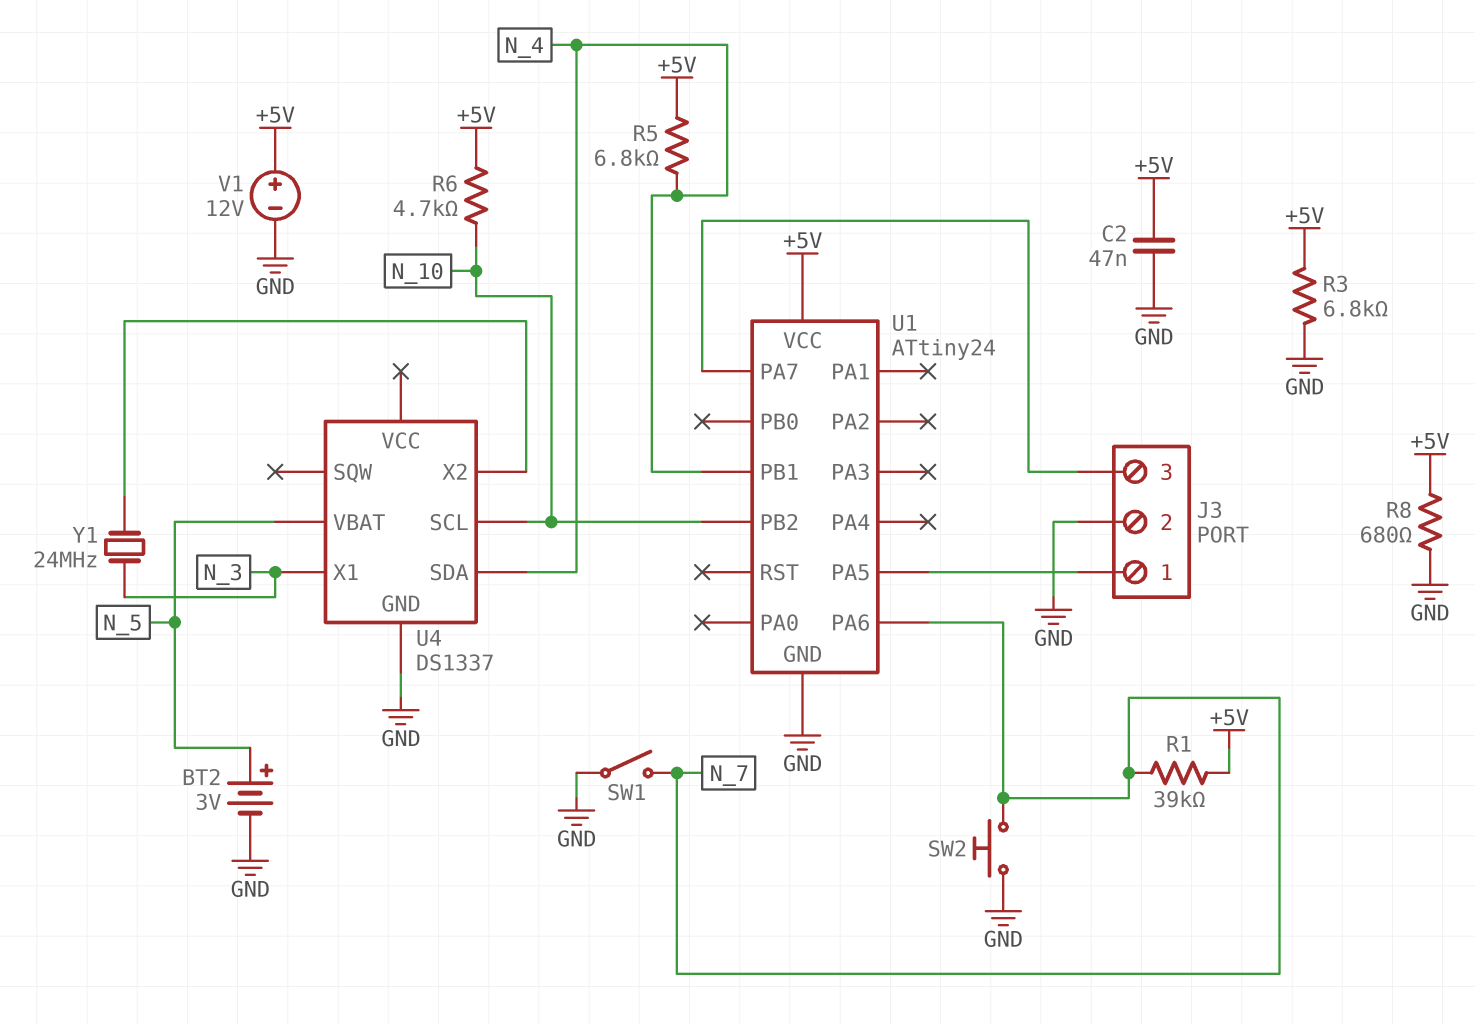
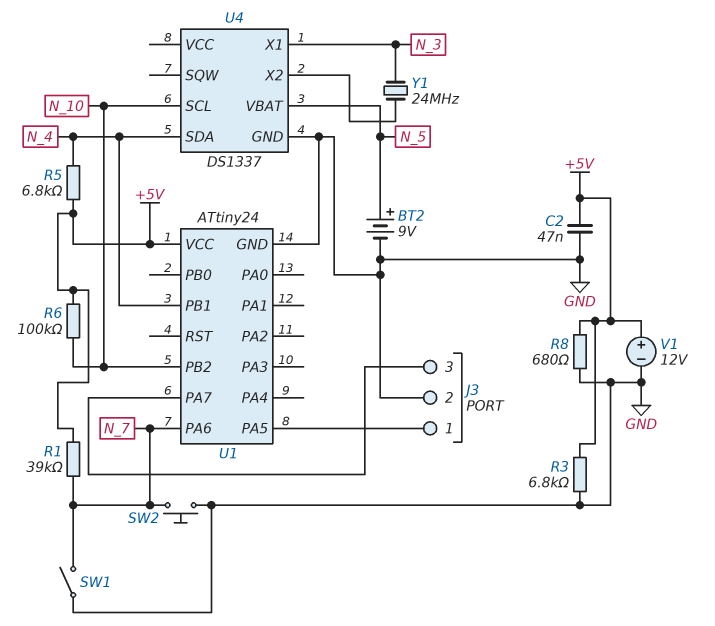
BT2: 3V (plus N_5, minus GND) -> 9V (plus N_5, minus GND)
R6: 4.7k (+5V, N_10) -> 100k (+5V, N_10)

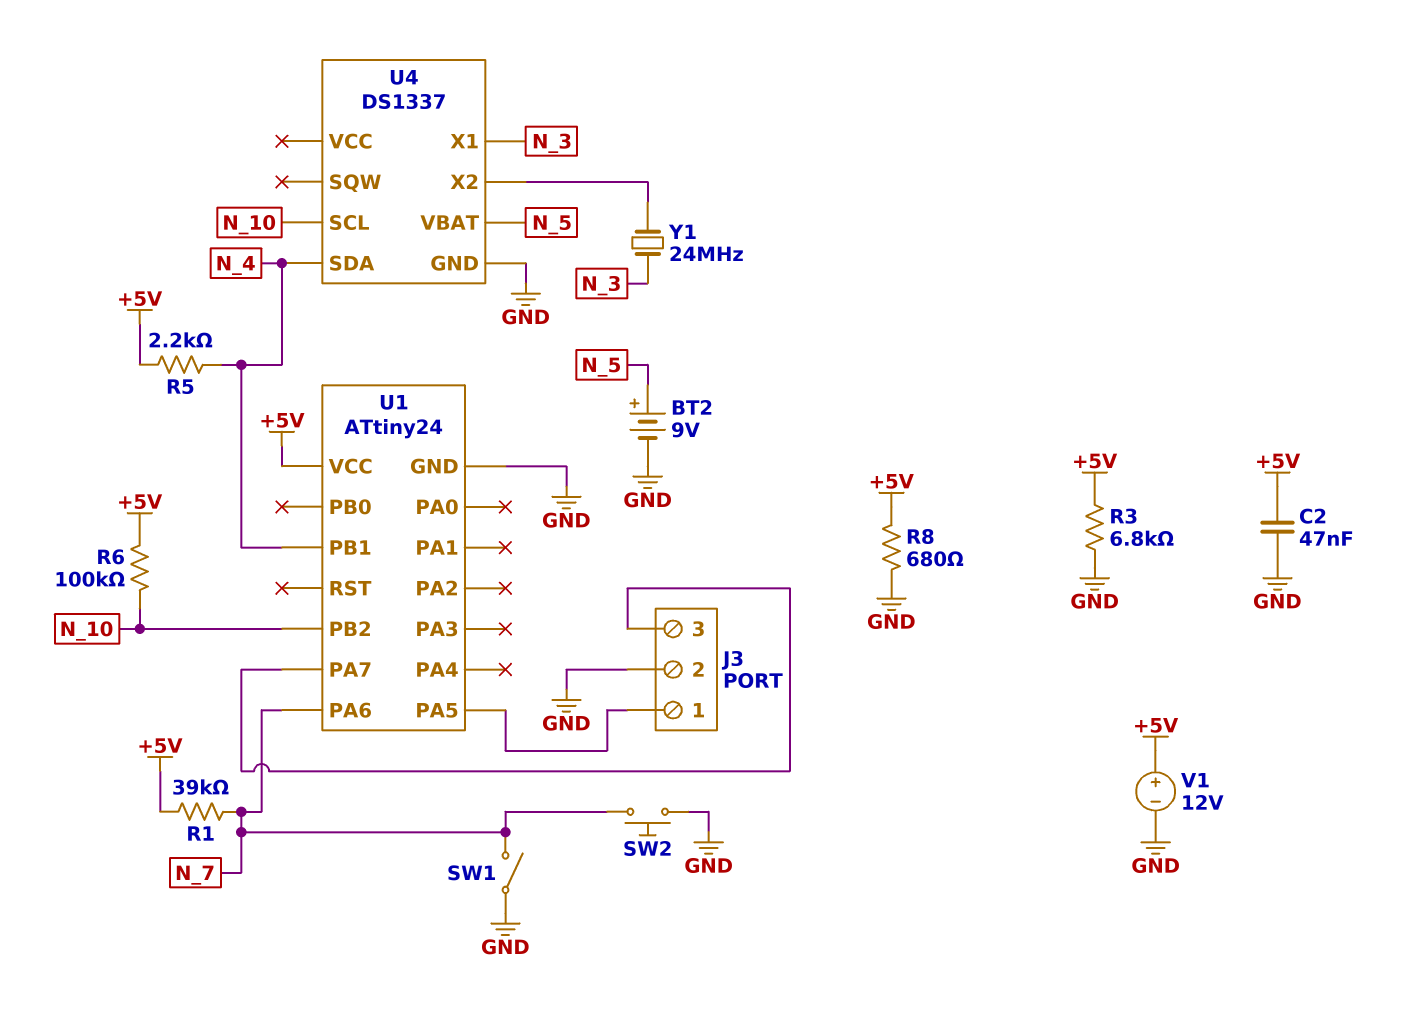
R5: 6.8k (+5V, N_4) -> 2.2k (+5V, N_4)

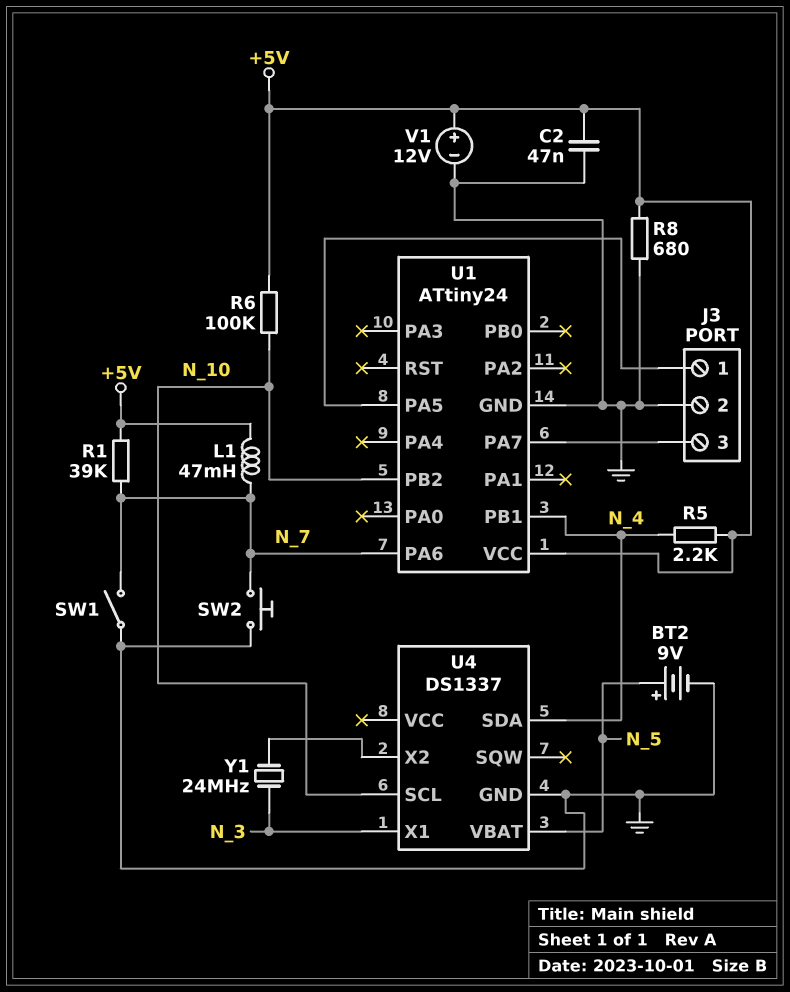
L1: none -> 47mH (+5V, N_7)
R3: 6.8k (+5V, GND) -> none

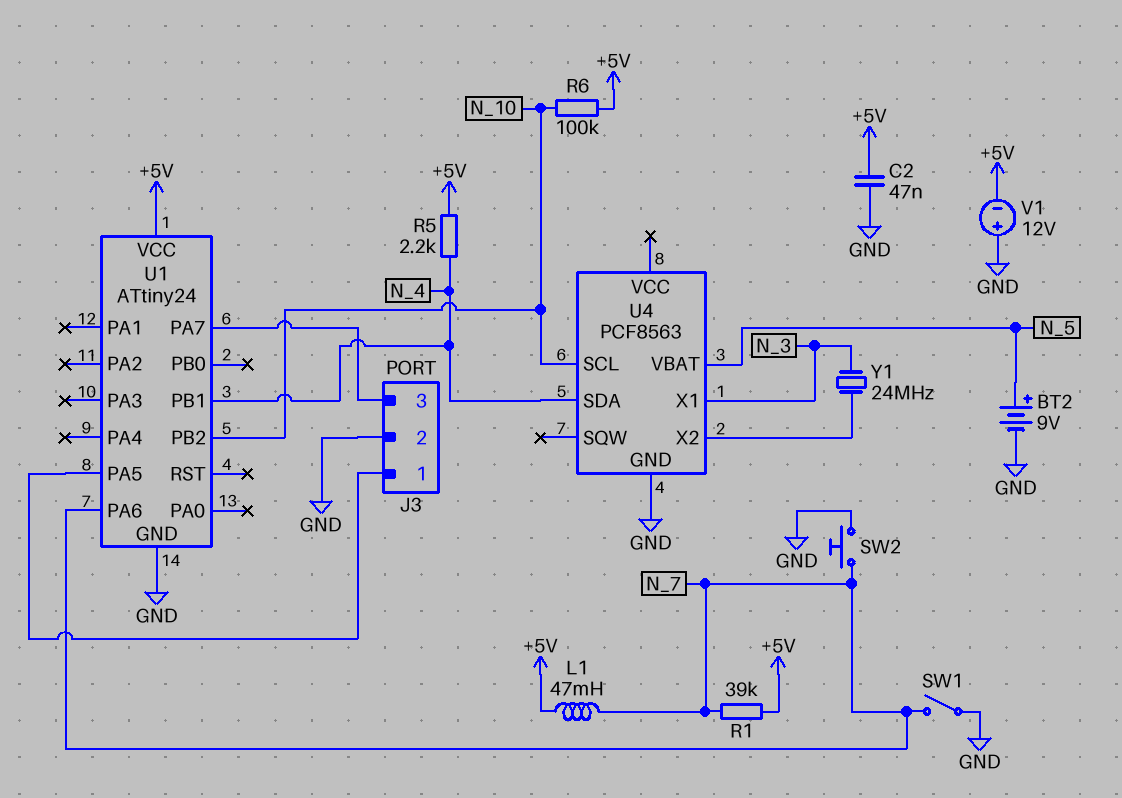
R8: 680 (+5V, GND) -> none
U4: DS1337 -> PCF8563
V1: 12V (plus +5V, minus GND) -> 12V (plus GND, minus +5V)

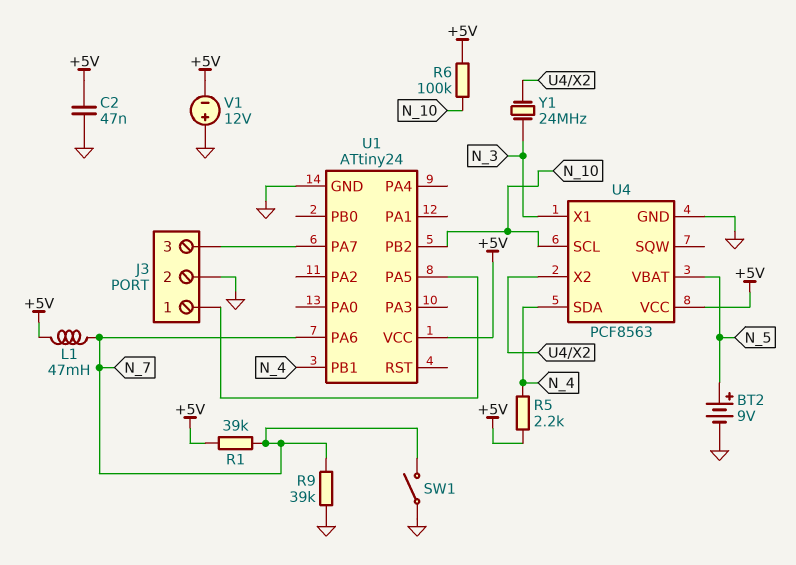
R9: none -> 39k (GND, N_7)
SW2: button (GND, N_7) -> none
U4 pin VCC: none -> +5V

